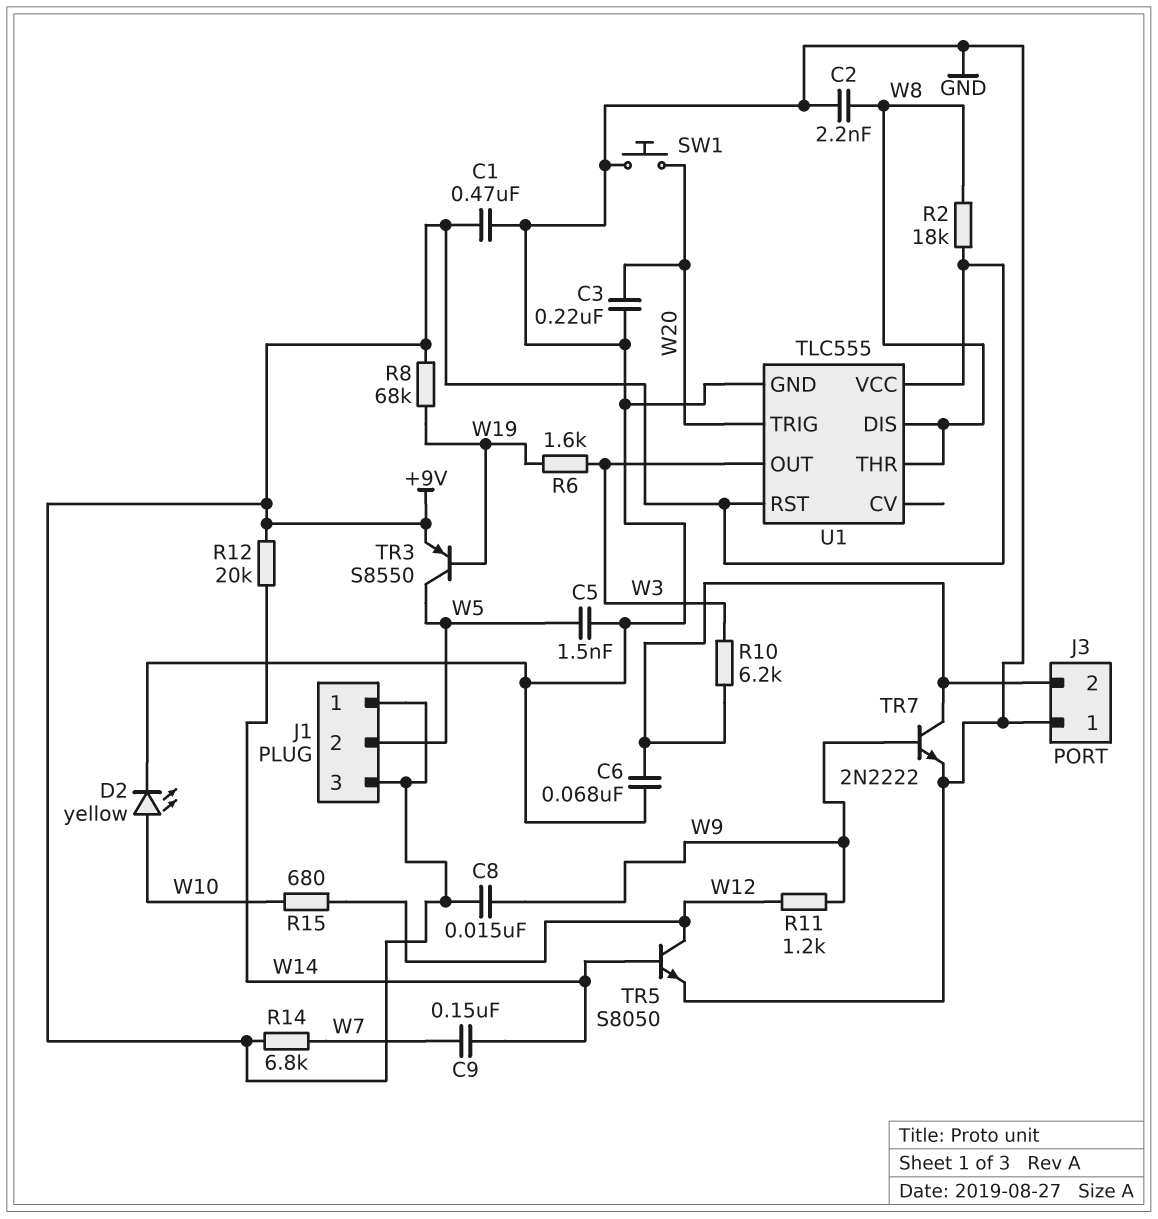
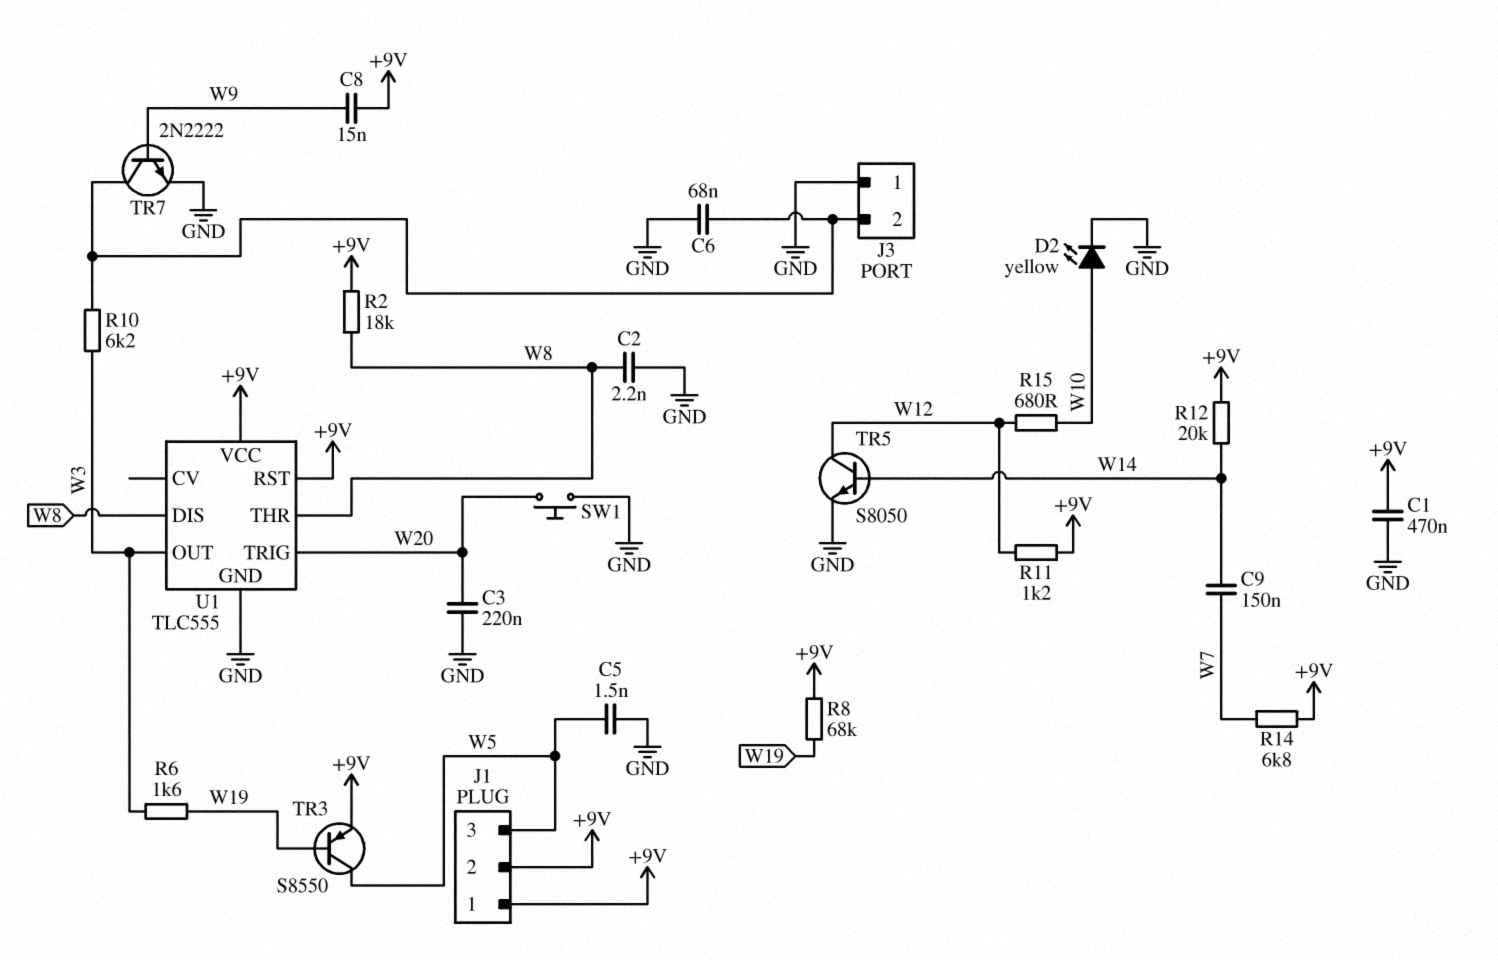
J1 pin 2: W5 -> +9V
J1 pin 3: +9V -> W5
R11: 1.2k (W9, W12) -> 1.2k (+9V, W12)

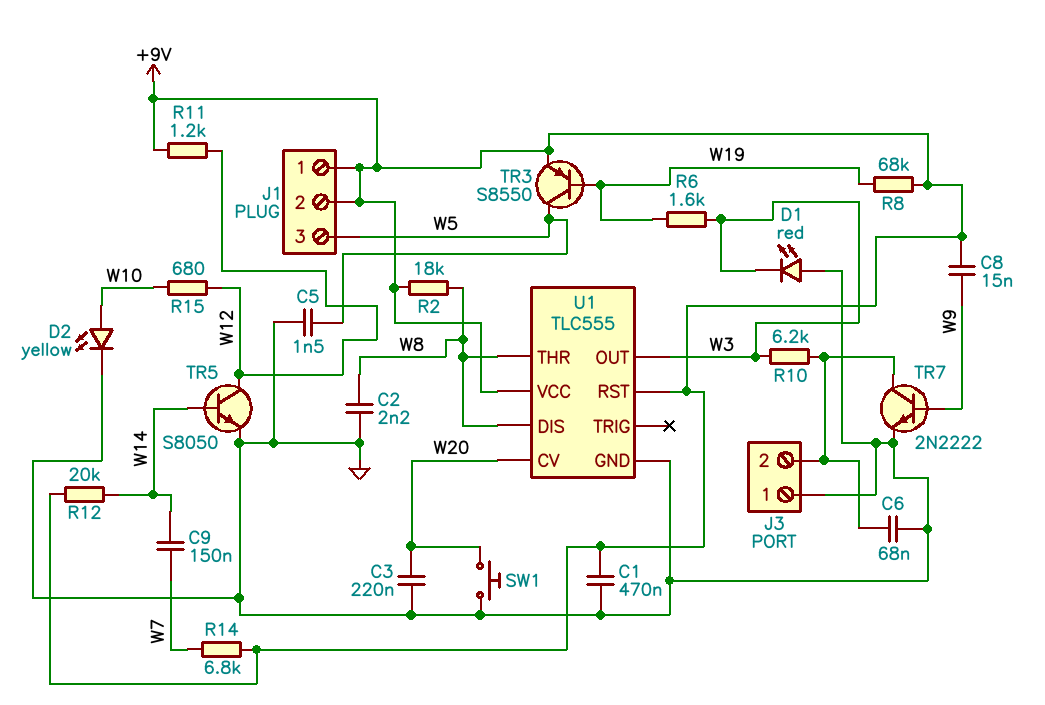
D1: none -> LED red (A GND, K W3)
U1 pin CV: none -> W20
U1 pin TRIG: W20 -> none

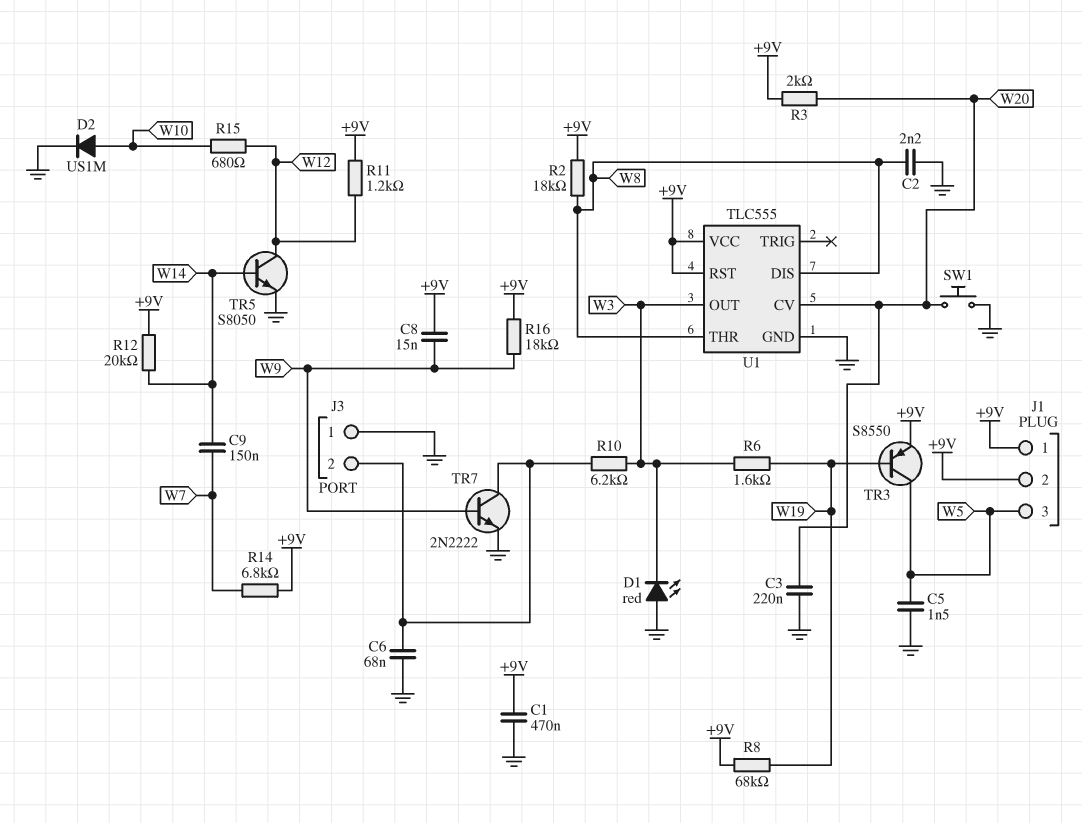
D2: LED yellow (A W10, K GND) -> diode US1M (A W10, K GND)
R3: none -> 2k (+9V, W20)
R16: none -> 18k (+9V, W9)

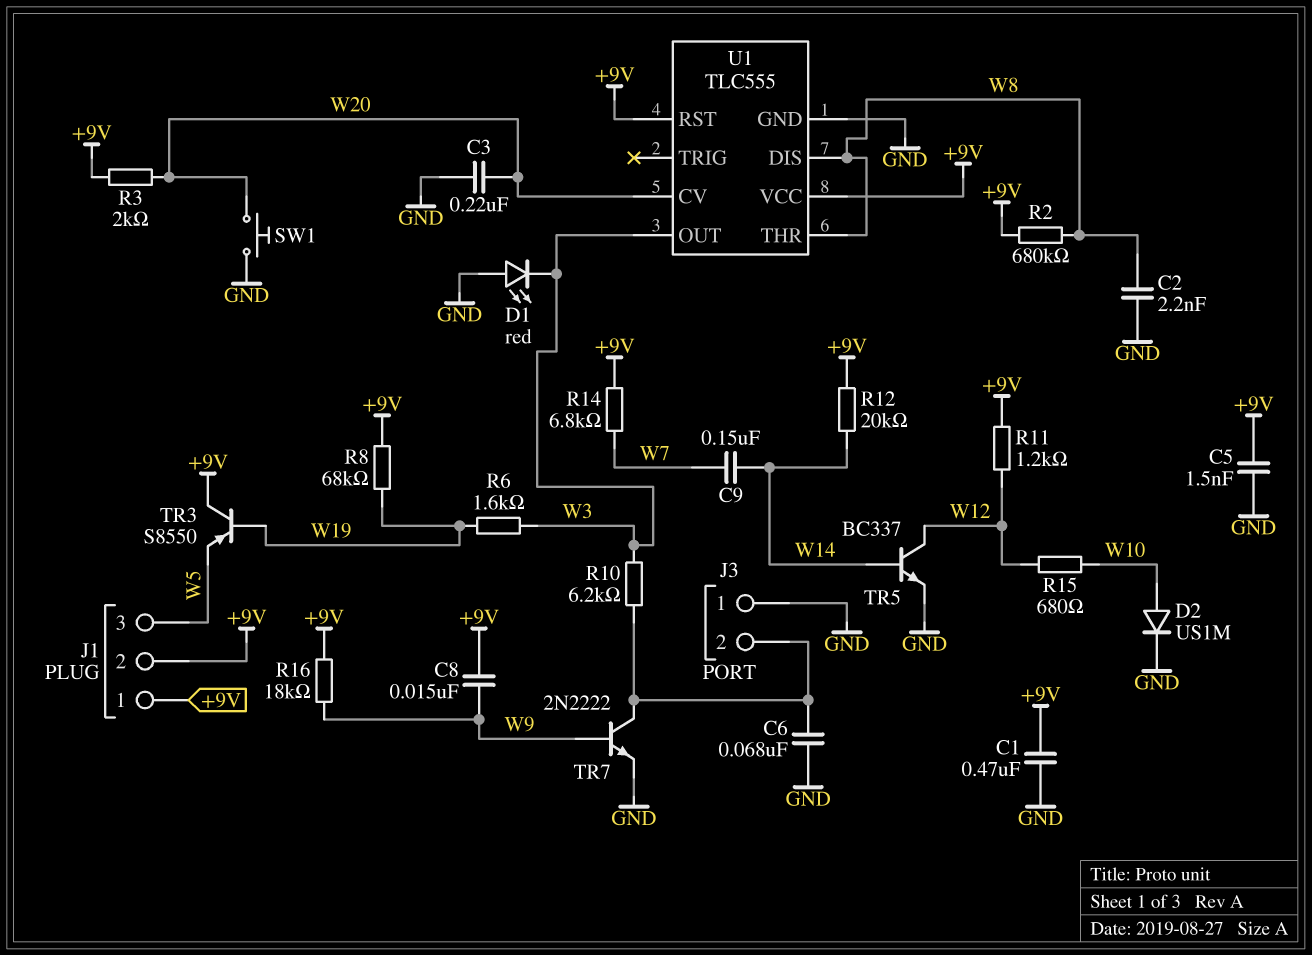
C5: 1.5nF (GND, W5) -> 1.5nF (+9V, GND)
R2: 18k (+9V, W8) -> 680k (+9V, W8)
TR3: PNP S8550 (B W19, C W5, E +9V) -> PNP S8550 (B W19, C +9V, E W5)
TR5: NPN S8050 (B W14, C W12, E GND) -> NPN BC337 (B W14, C W12, E GND)

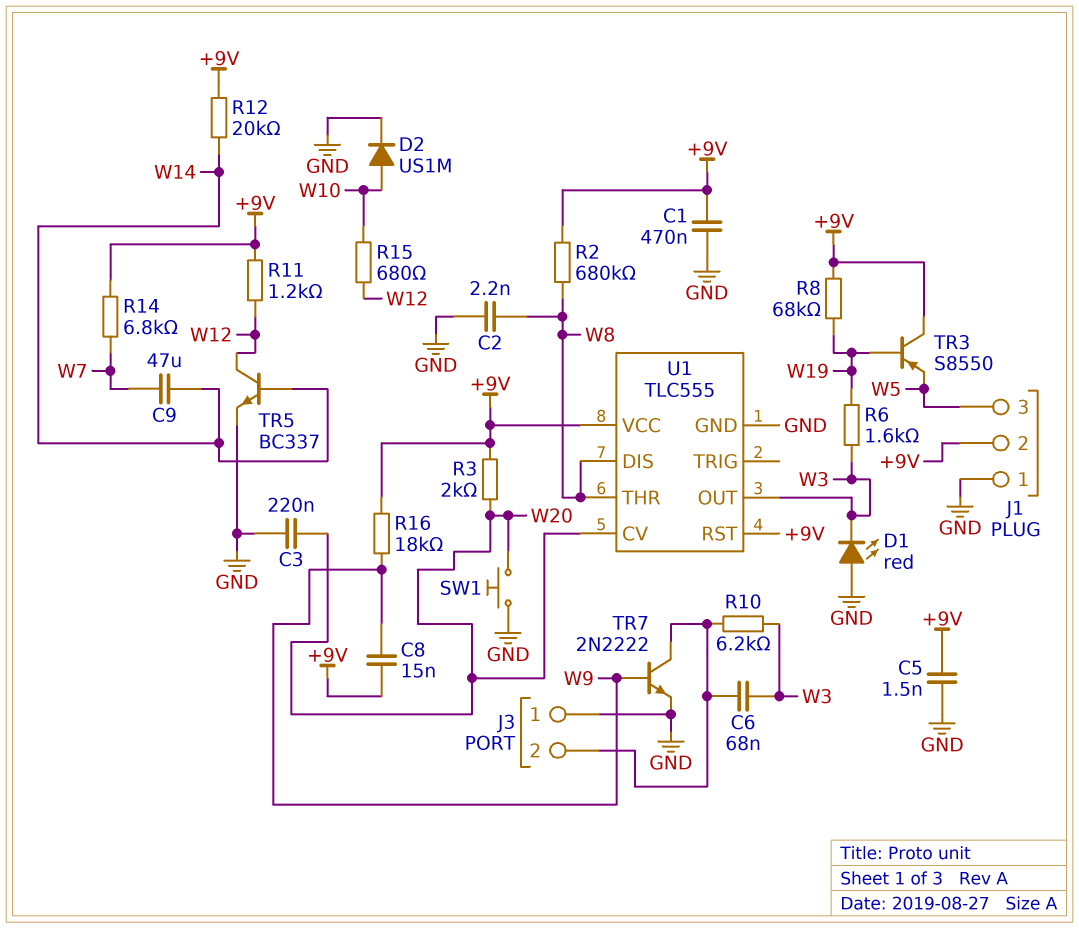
C6: 68nF (GND, J3/2) -> 68nF (J3/2, W3)
C9: 150nF (W7, W14) -> 47uF (W7, W14)
J1 pin 1: +9V -> GND

